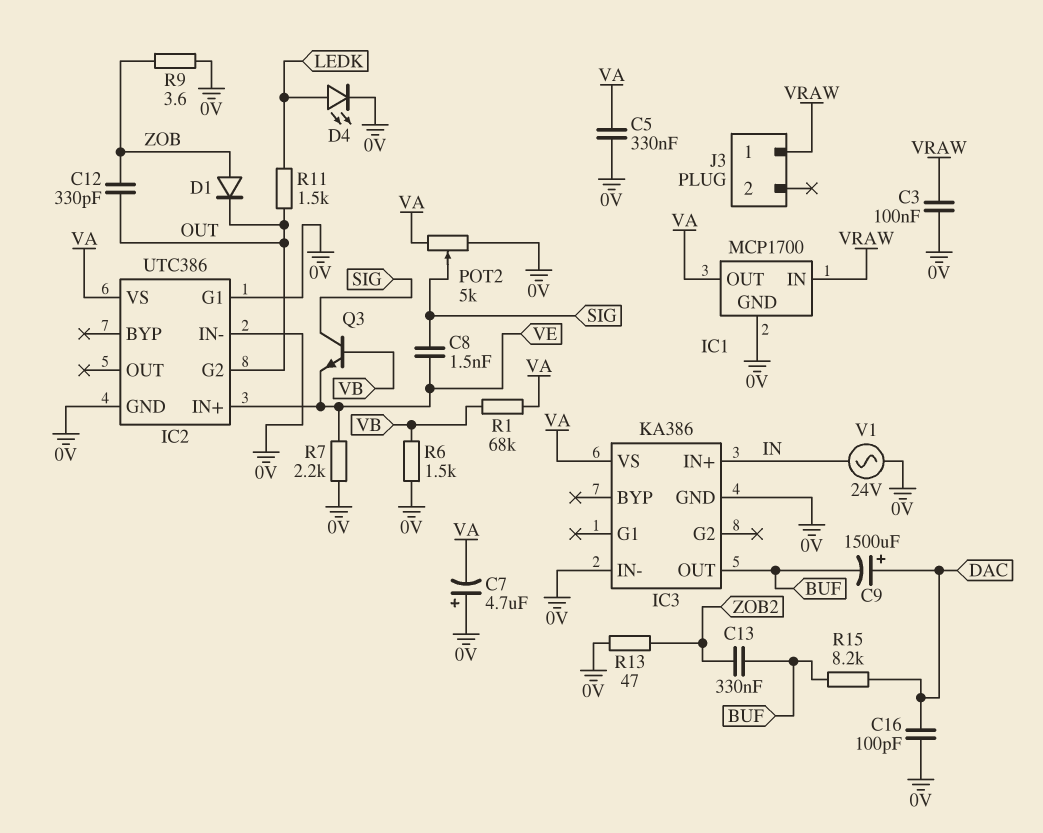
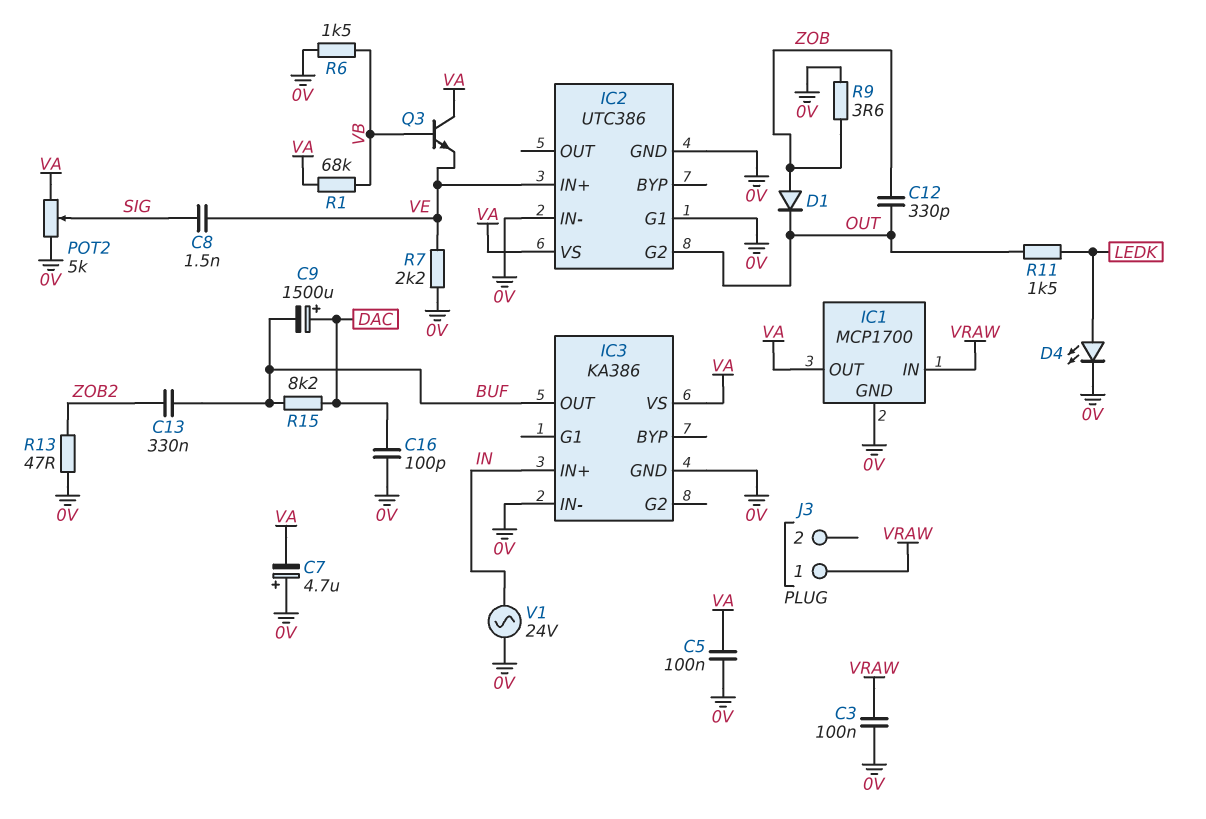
C5: 330nF (0V, VA) -> 100nF (0V, VA)
Q3: NPN (B VB, C SIG, E VE) -> NPN (B VB, C VA, E VE)

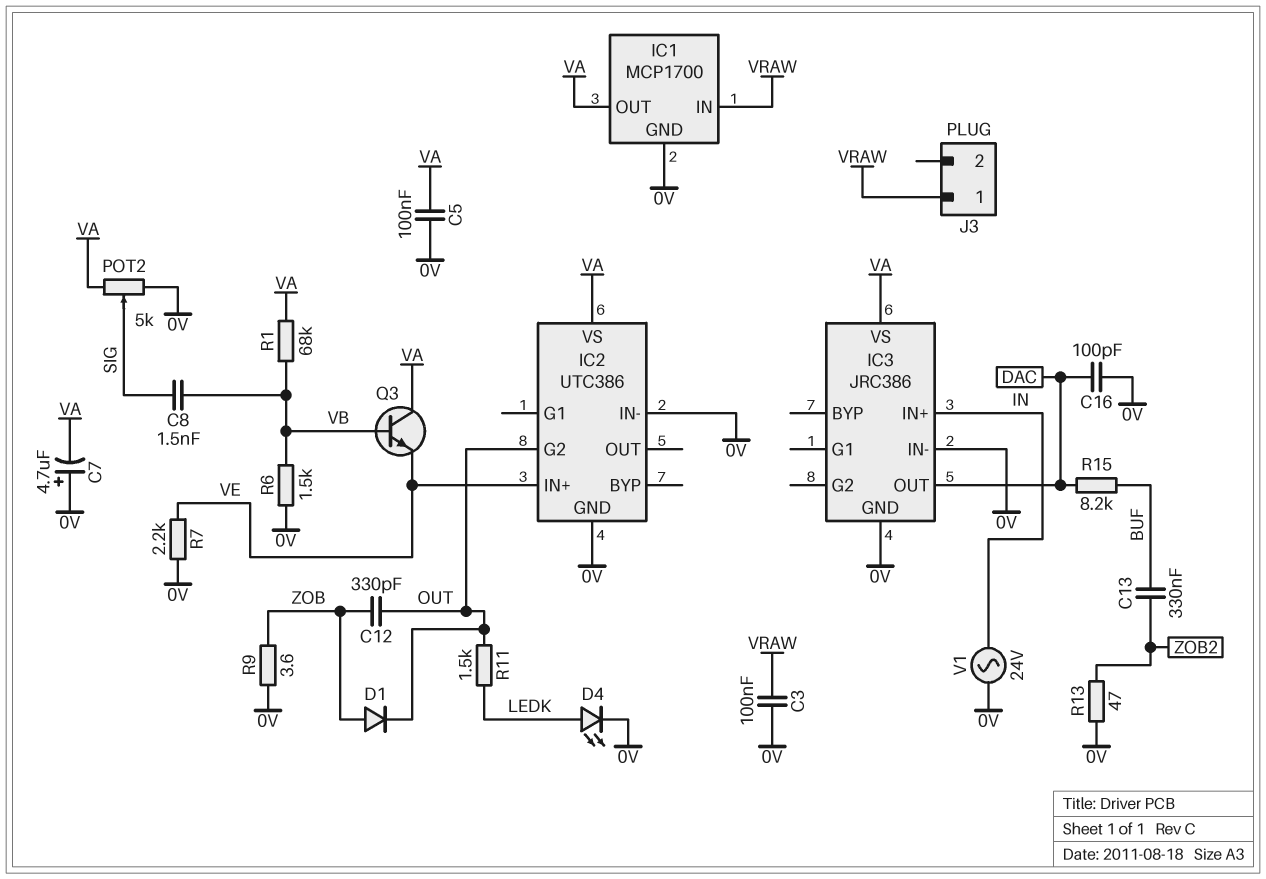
C8: 1.5nF (SIG, VE) -> 1.5nF (SIG, VB)
C9: 1500uF (plus DAC, minus BUF) -> none
IC2 pin G1: 0V -> none
IC3: KA386 -> JRC386
IC3 pin OUT: BUF -> DAC

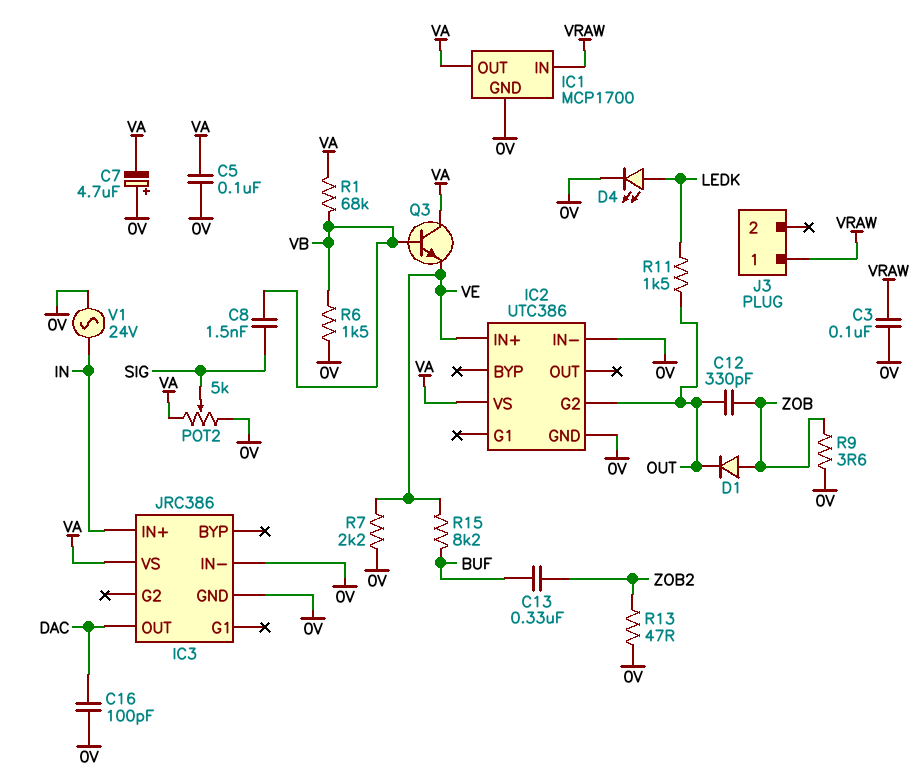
R15: 8.2k (BUF, DAC) -> 8.2k (BUF, VE)

